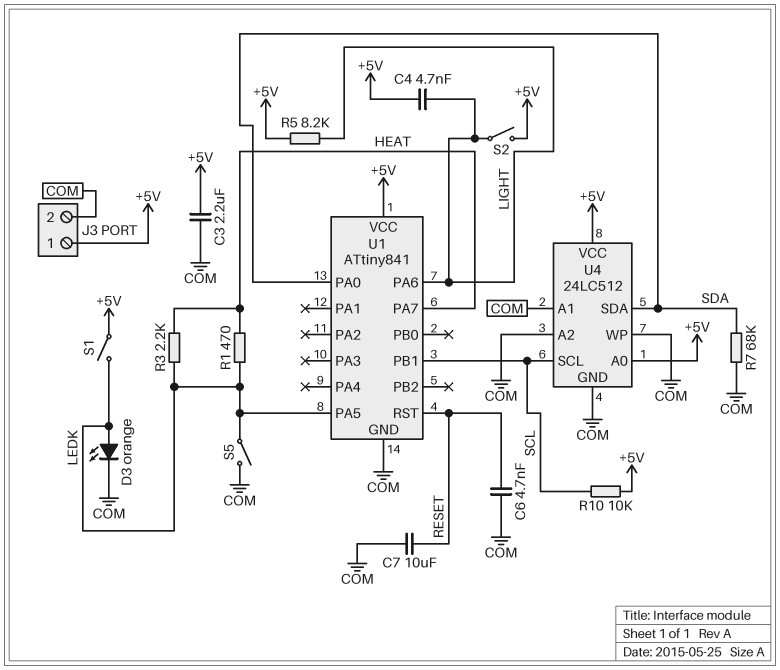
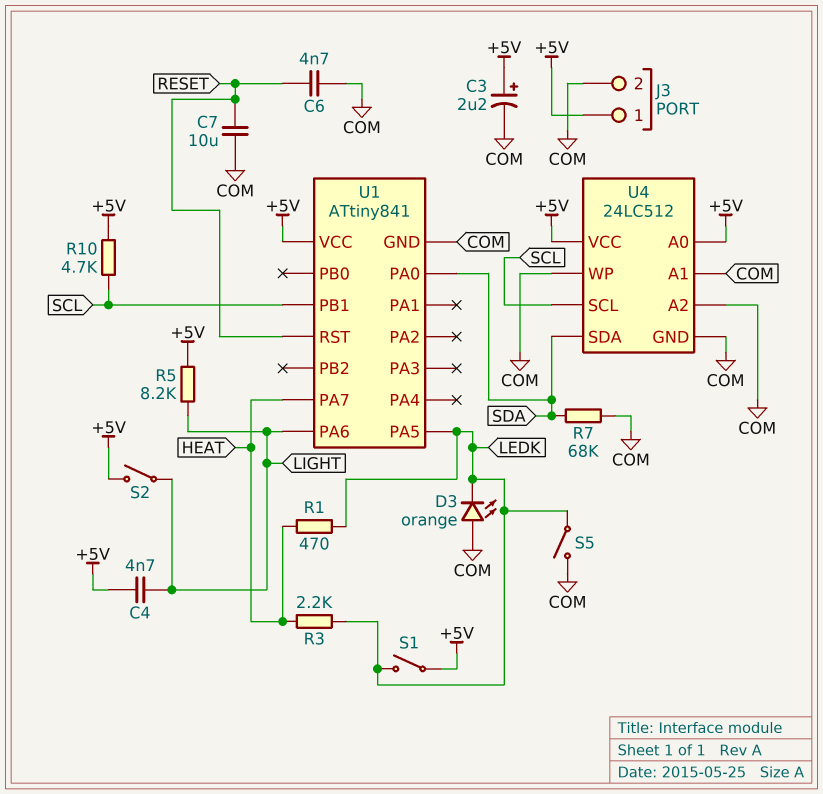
C3: 2.2uF (+5V, COM) -> 2.2uF (plus +5V, minus COM)
D3: LED orange (A LEDK, K COM) -> LED orange (A COM, K LEDK)
R10: 10k (+5V, SCL) -> 4.7k (+5V, SCL)

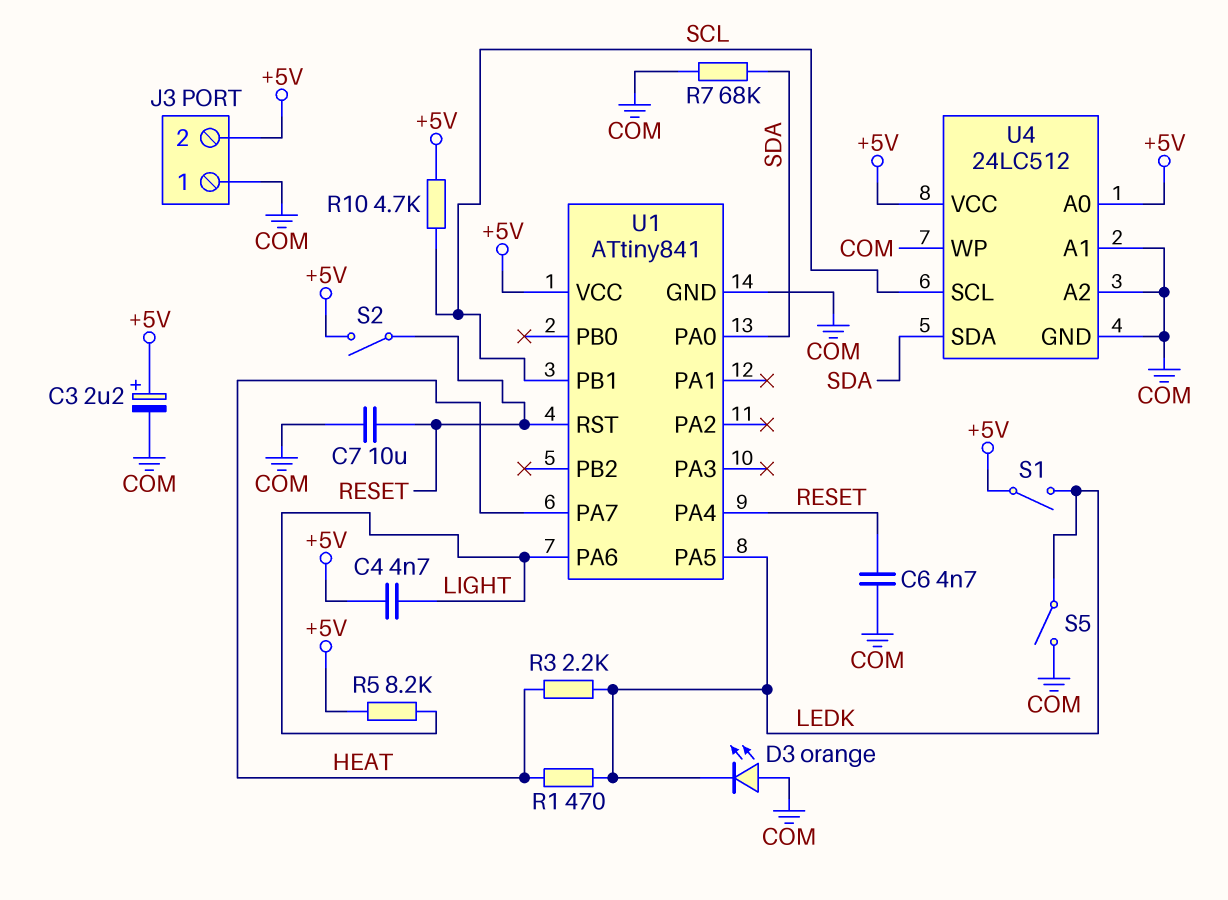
J3 pin 1: +5V -> COM
J3 pin 2: COM -> +5V
S2: switch (+5V, LIGHT) -> switch (+5V, RESET)
U1 pin PA4: none -> RESET

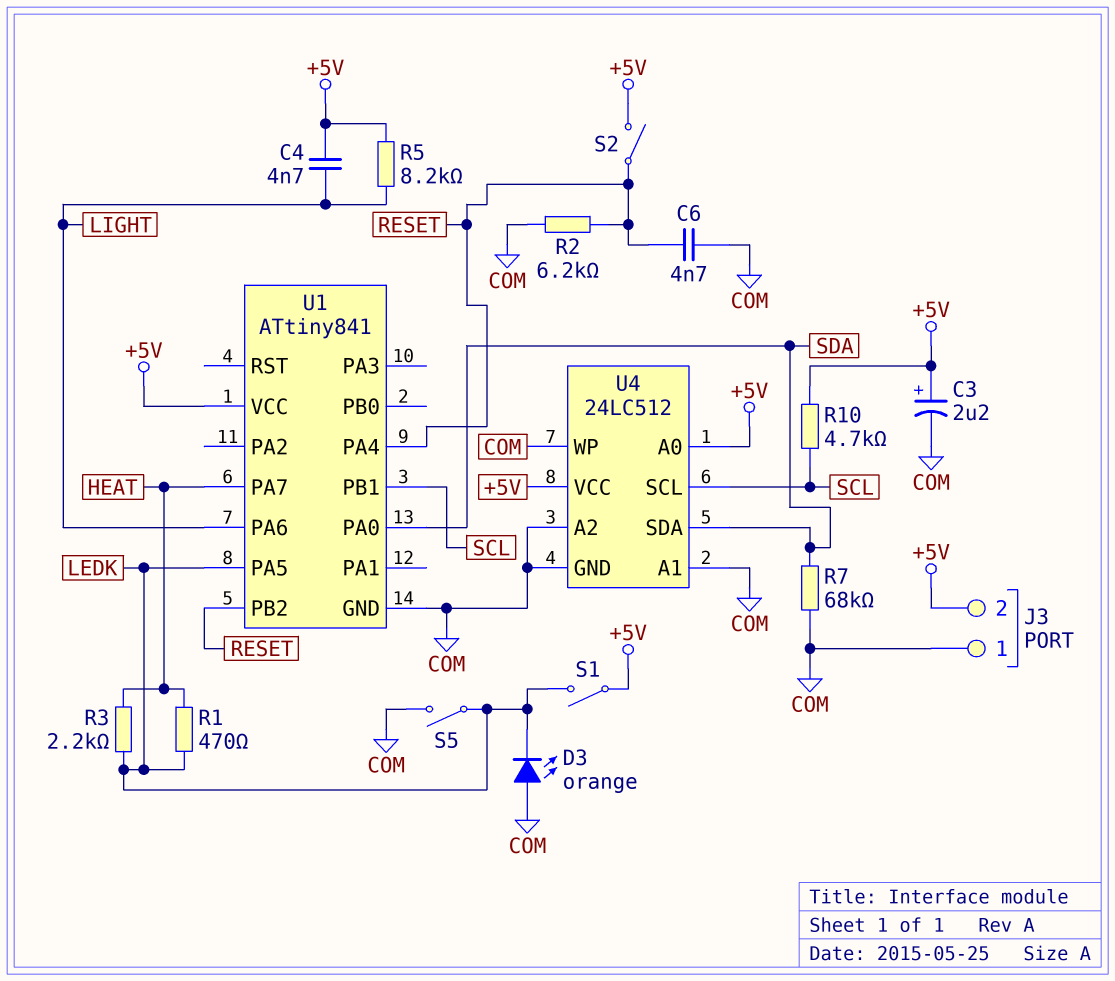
C7: 10uF (COM, RESET) -> none
R2: none -> 6.2k (COM, RESET)
U1 pin PB2: none -> RESET
U1 pin RST: RESET -> none

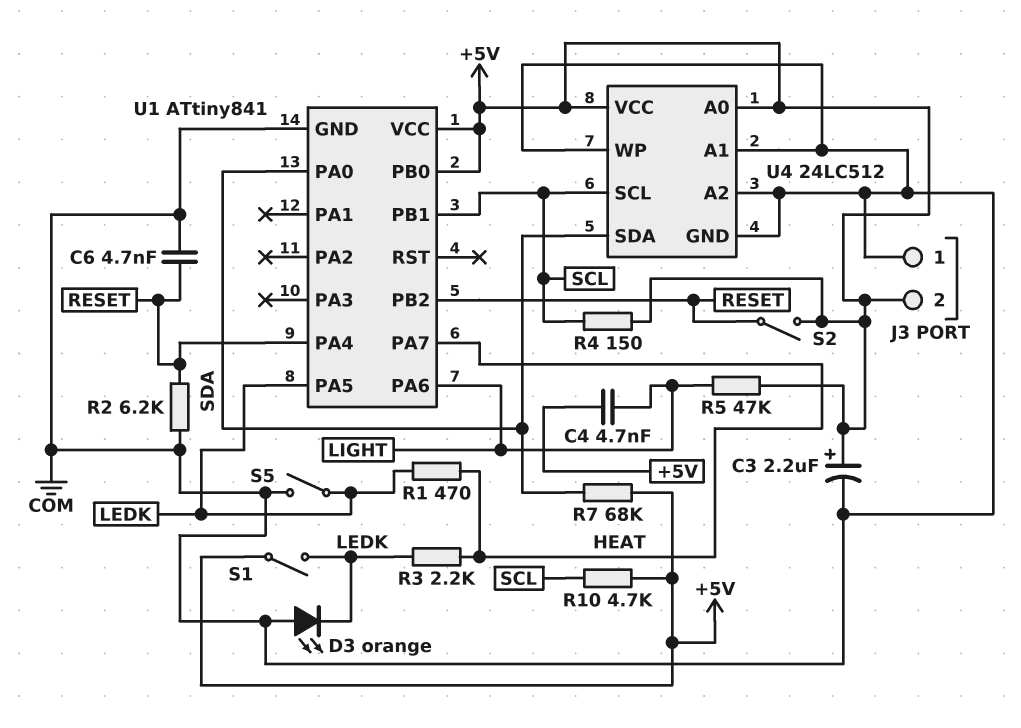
R4: none -> 150 (+5V, SCL)
R5: 8.2k (+5V, LIGHT) -> 47k (+5V, LIGHT)
R7: 68k (COM, SDA) -> 68k (+5V, SDA)
U1 pin PB0: none -> +5V

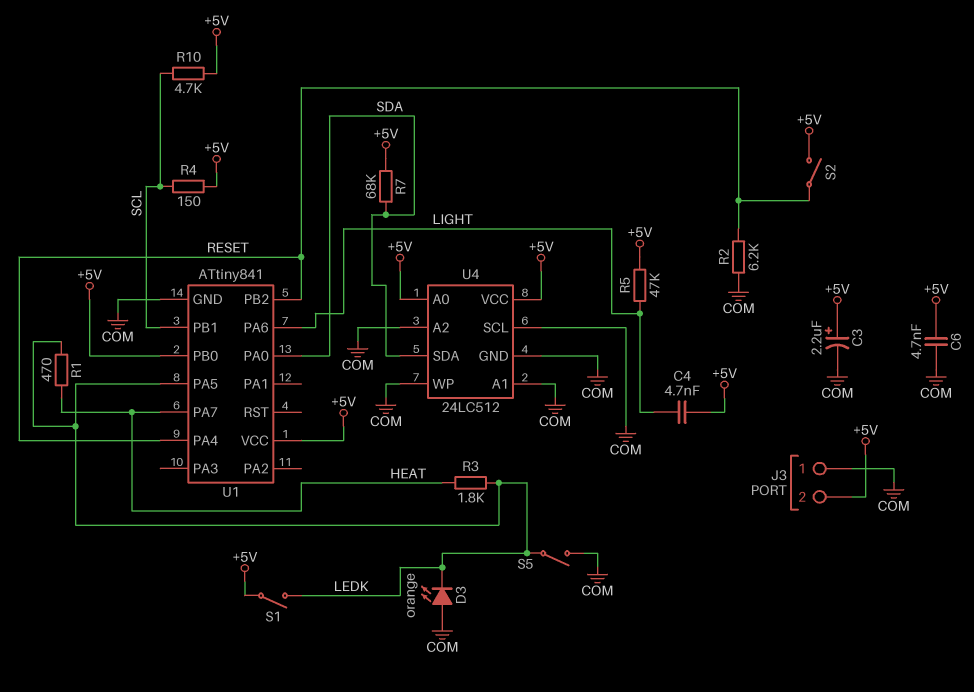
C6: 4.7nF (COM, RESET) -> 4.7nF (+5V, COM)
R3: 2.2k (HEAT, LEDK) -> 1.8k (HEAT, LEDK)
U4 pin SCL: SCL -> COM

